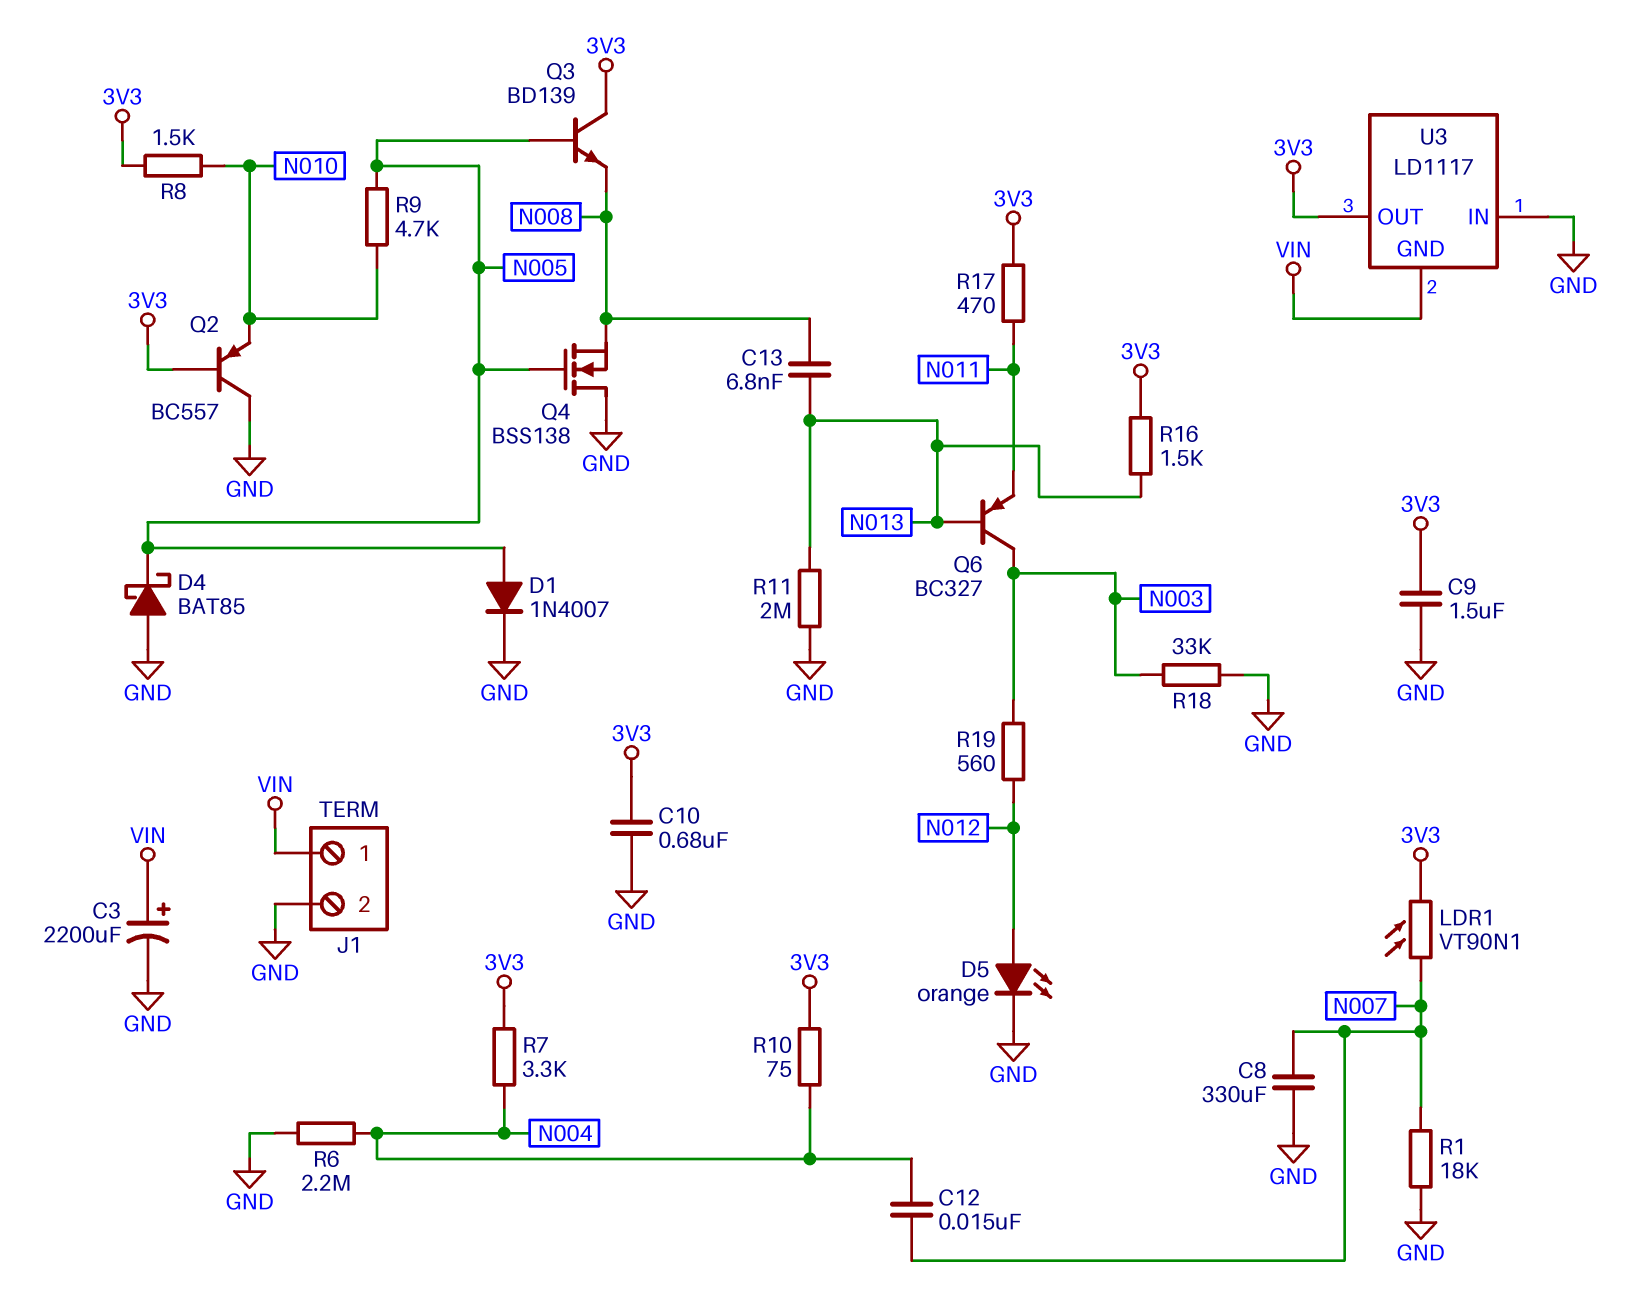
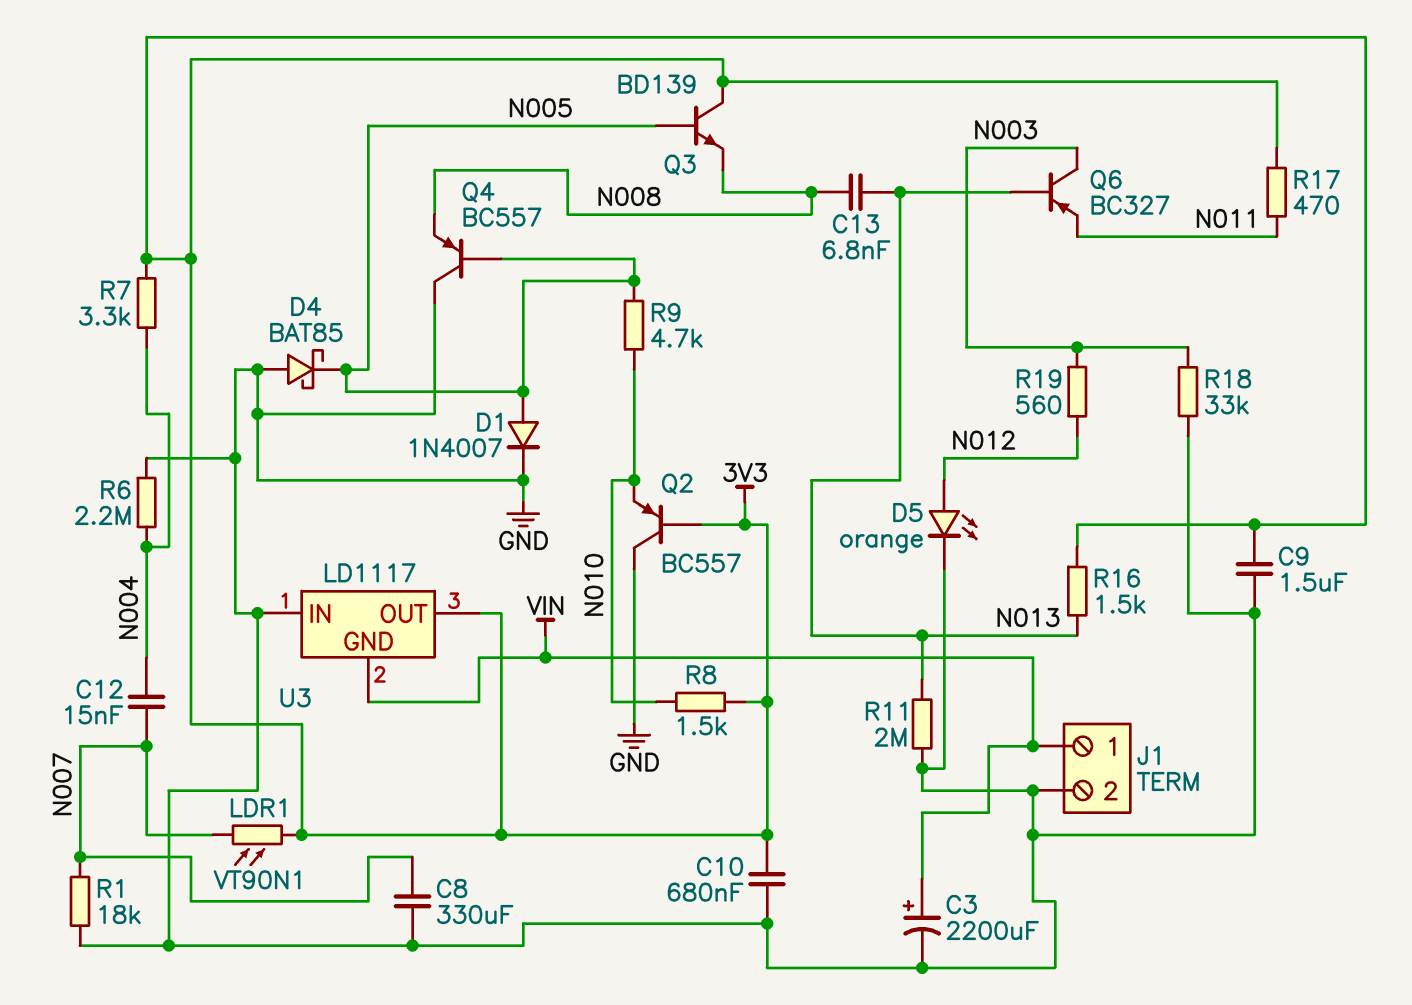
Q4: NMOS BSS138 (G N005, D GND, S N008) -> PNP BC557 (B N005, C GND, E N008)
R10: 75 (3V3, N004) -> none

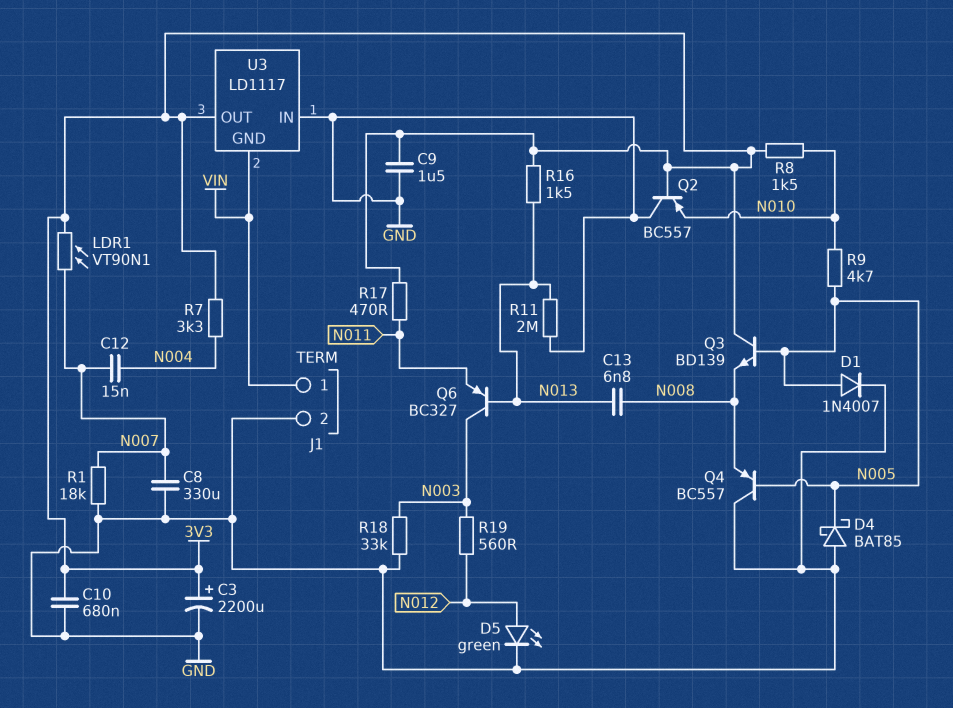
C3: 2200uF (plus VIN, minus GND) -> 2200uF (plus 3V3, minus GND)
D5: LED orange (A N012, K GND) -> LED green (A N012, K GND)
R6: 2.2M (GND, N004) -> none

